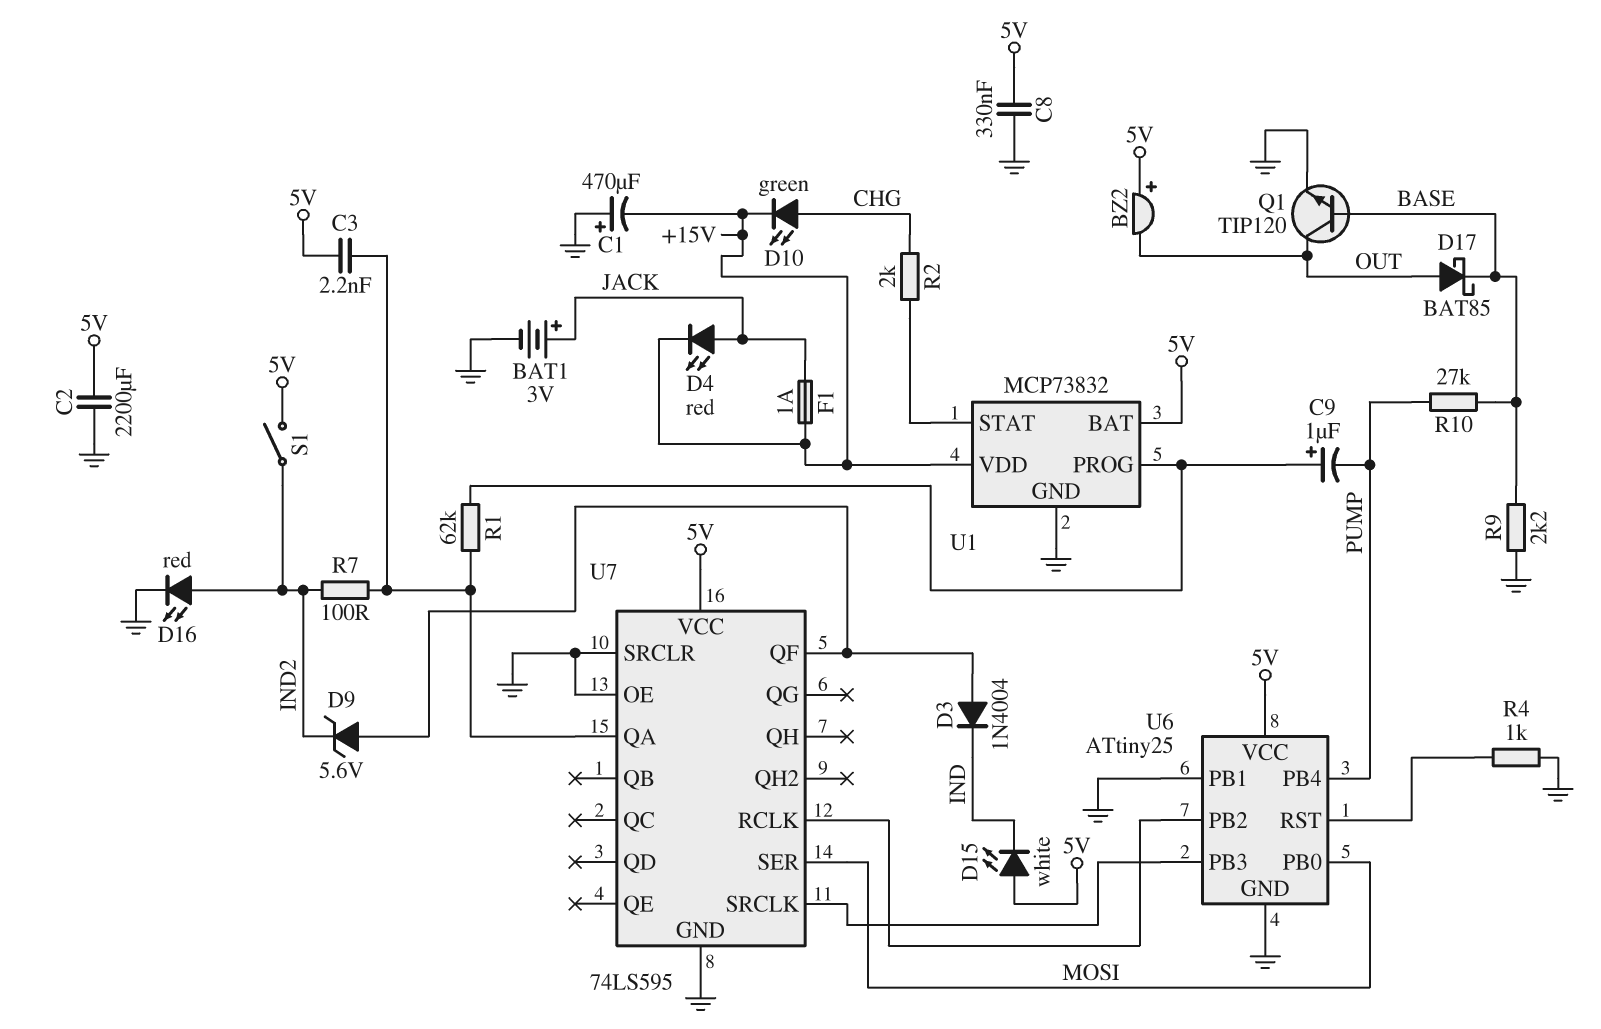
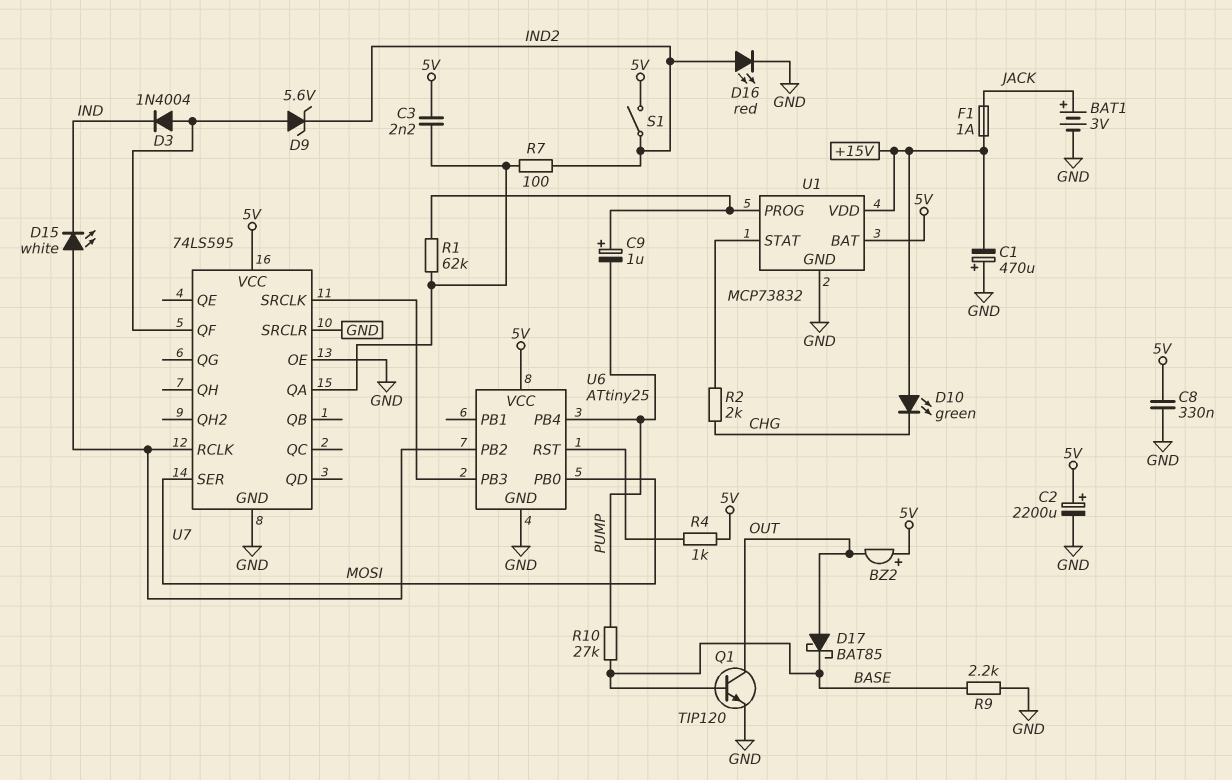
C2: 2200uF (5V, GND) -> 2200uF (plus 5V, minus GND)
D4: LED red (A JACK, K +15V) -> none
D10: LED green (A CHG, K +15V) -> LED green (A +15V, K CHG)
D15: LED white (A 5V, K IND) -> LED white (A U6/PB2, K IND)
R4: 1k (GND, U6/RST) -> 1k (5V, U6/RST)
U6 pin PB1: GND -> none

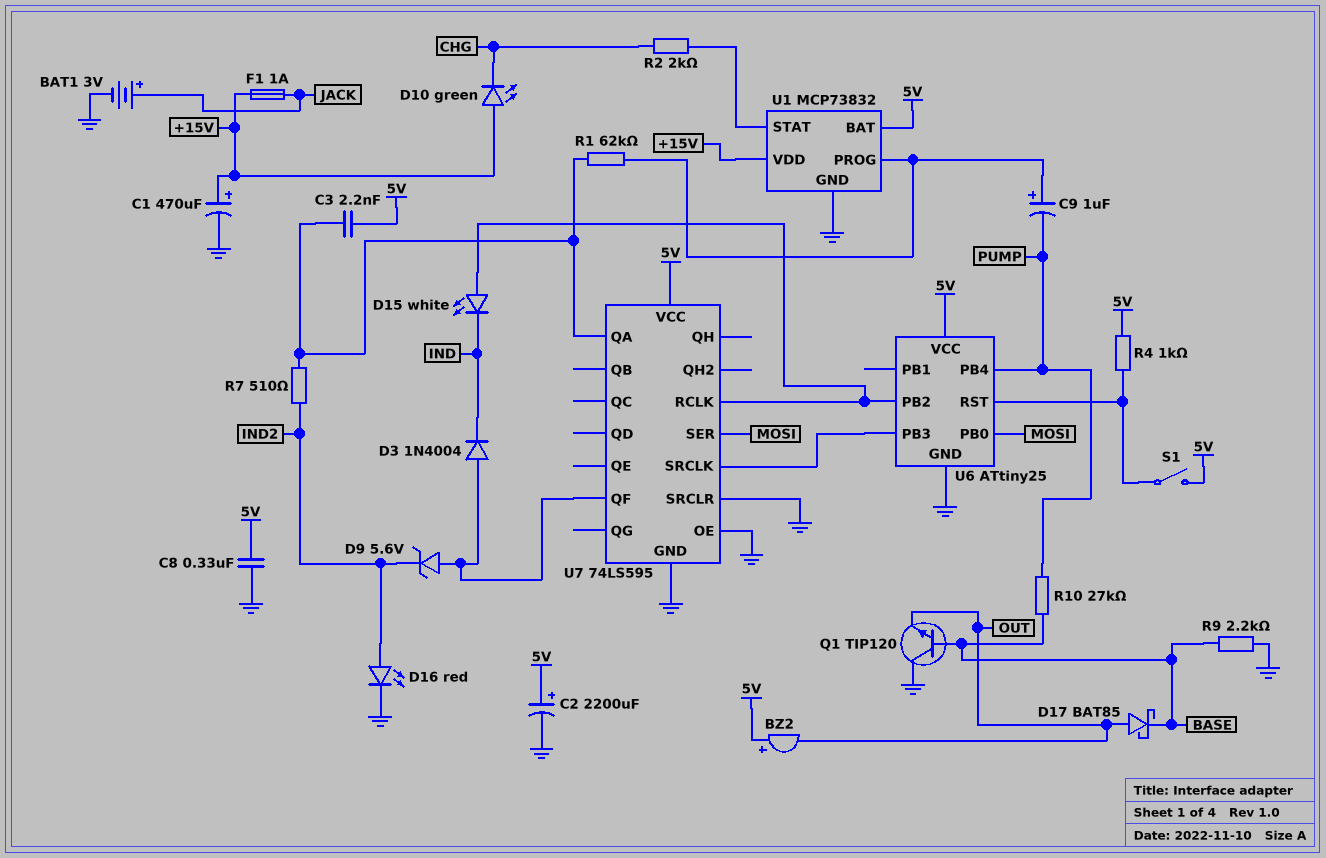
C1: 470uF (plus GND, minus +15V) -> 470uF (plus +15V, minus GND)
Q1: NPN TIP120 (B BASE, C OUT, E GND) -> NPN TIP120 (B BASE, C GND, E OUT)
R7: 100 (IND2, U7/QA) -> 510 (IND2, U7/QA)
S1: switch (5V, IND2) -> switch (5V, U6/RST)

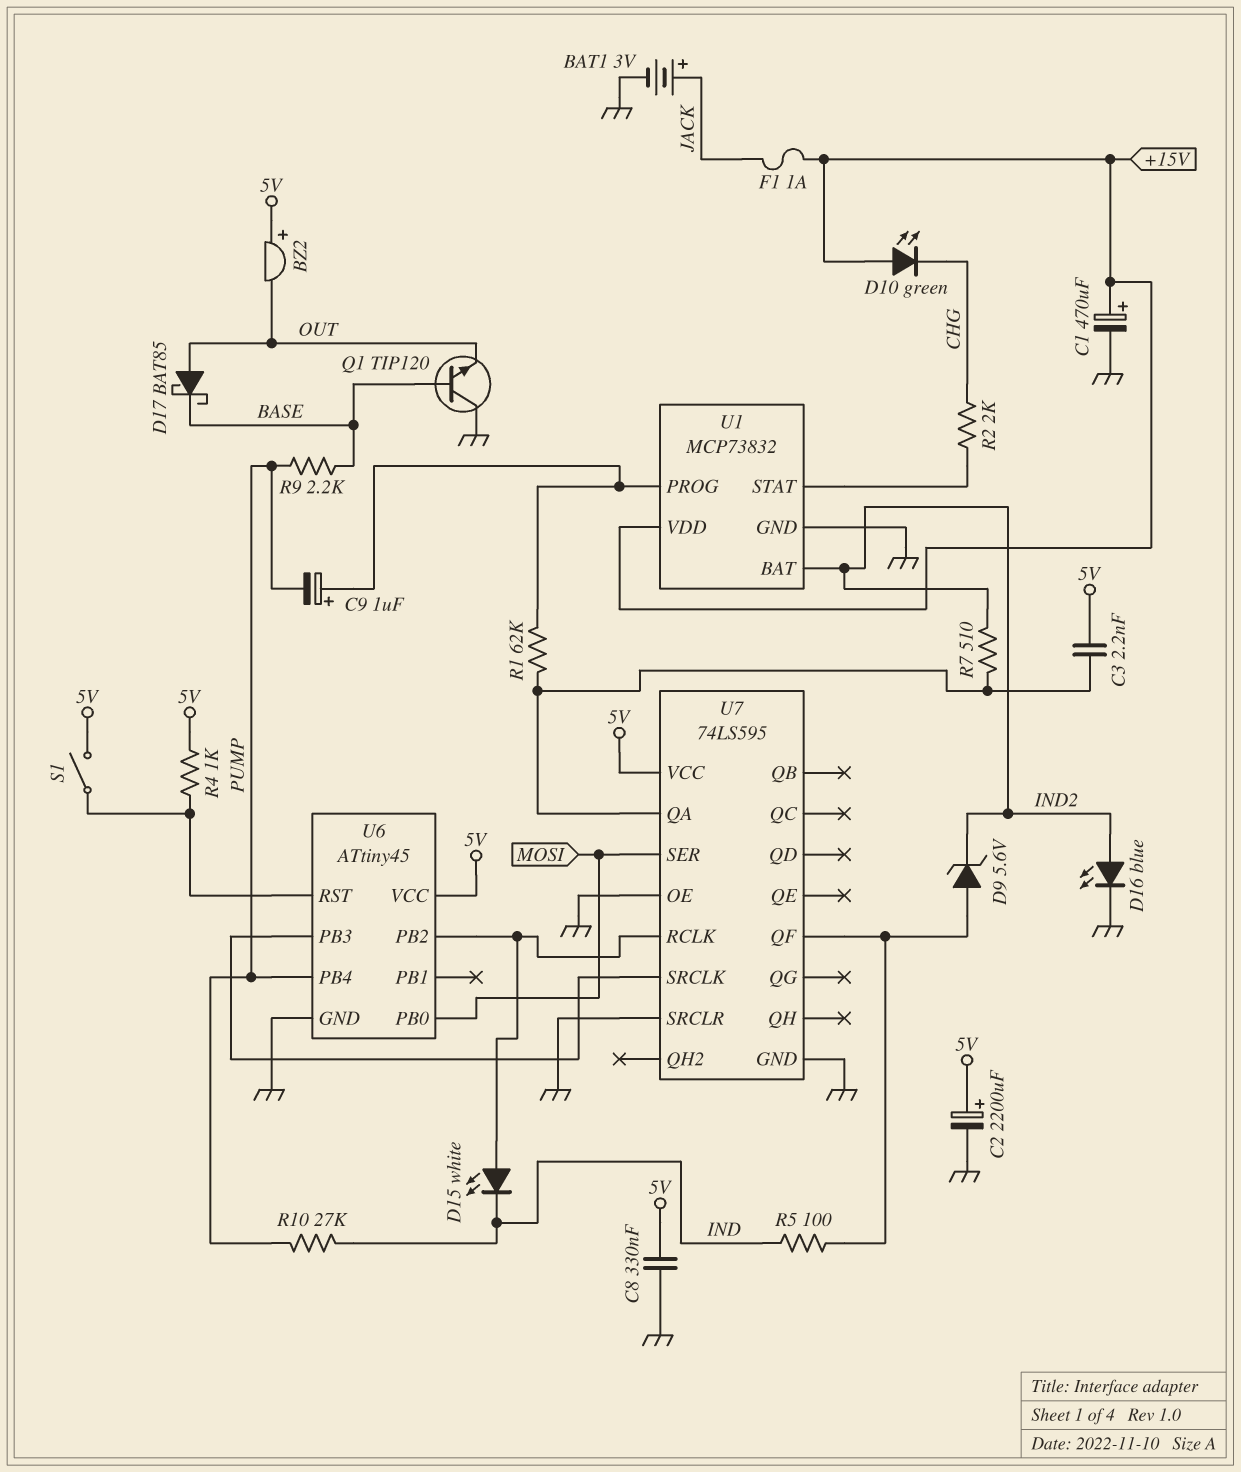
D3: diode 1N4004 (A U7/QF, K IND) -> none
D16: LED red (A IND2, K GND) -> LED blue (A IND2, K GND)
R5: none -> 100 (IND, U7/QF)
R9: 2.2k (BASE, GND) -> 2.2k (BASE, PUMP)
R10: 27k (BASE, PUMP) -> 27k (IND, PUMP)
U1 pin BAT: 5V -> IND2
U6: ATtiny25 -> ATtiny45

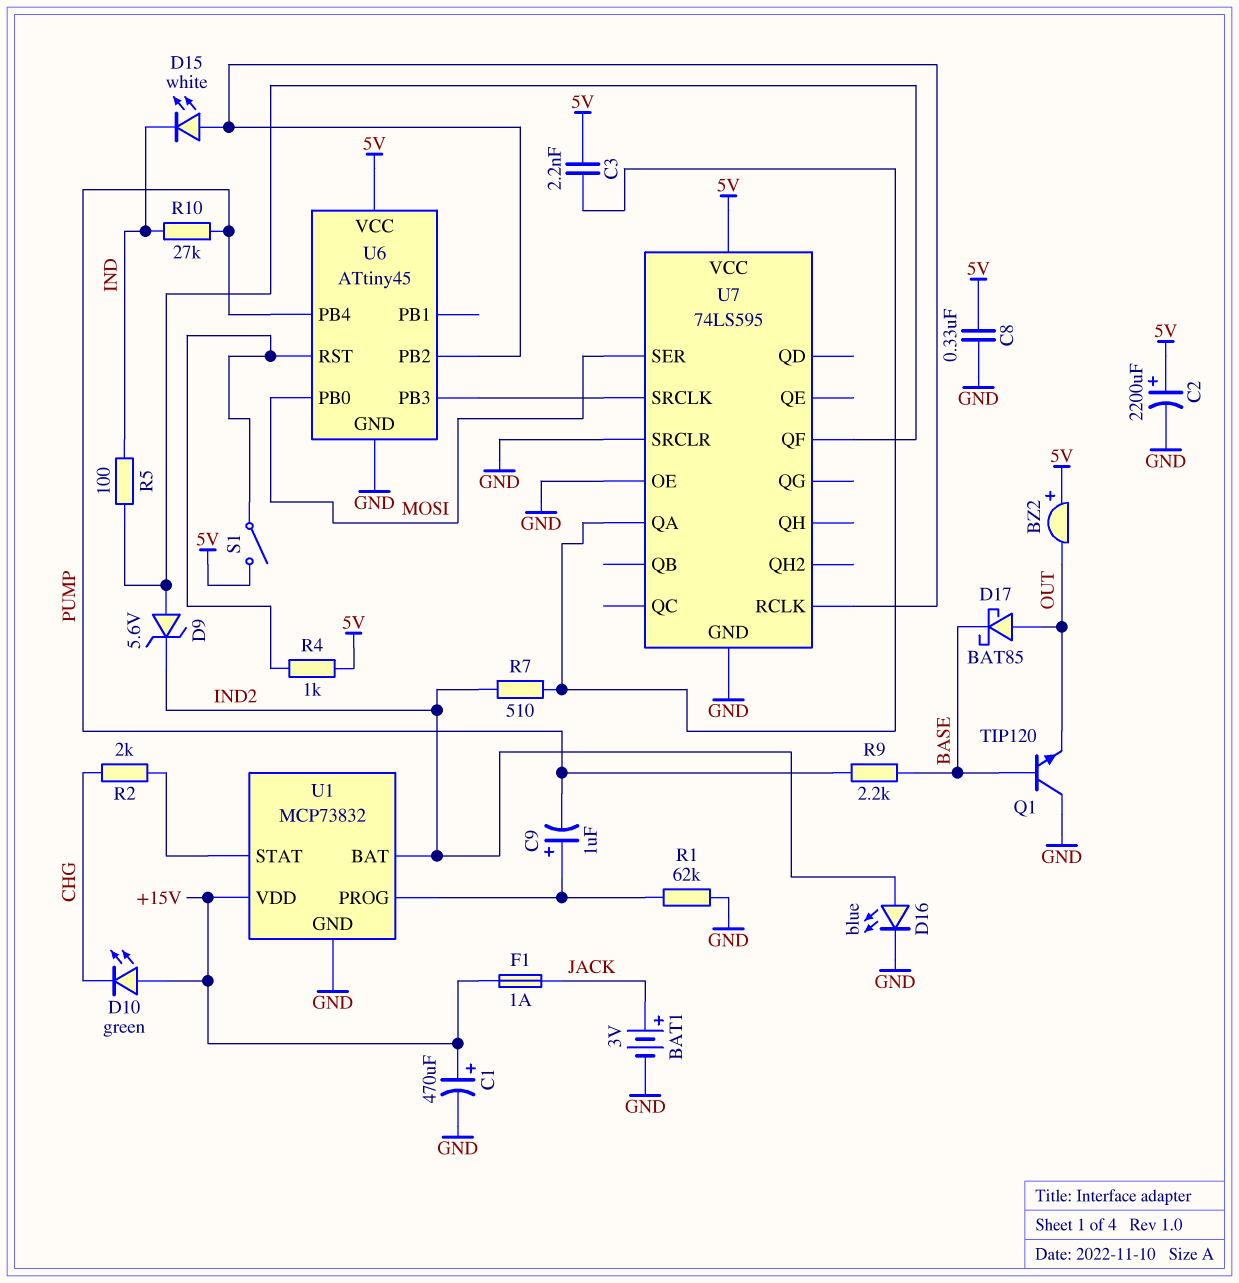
R1: 62k (U1/PROG, U7/QA) -> 62k (GND, U1/PROG)

